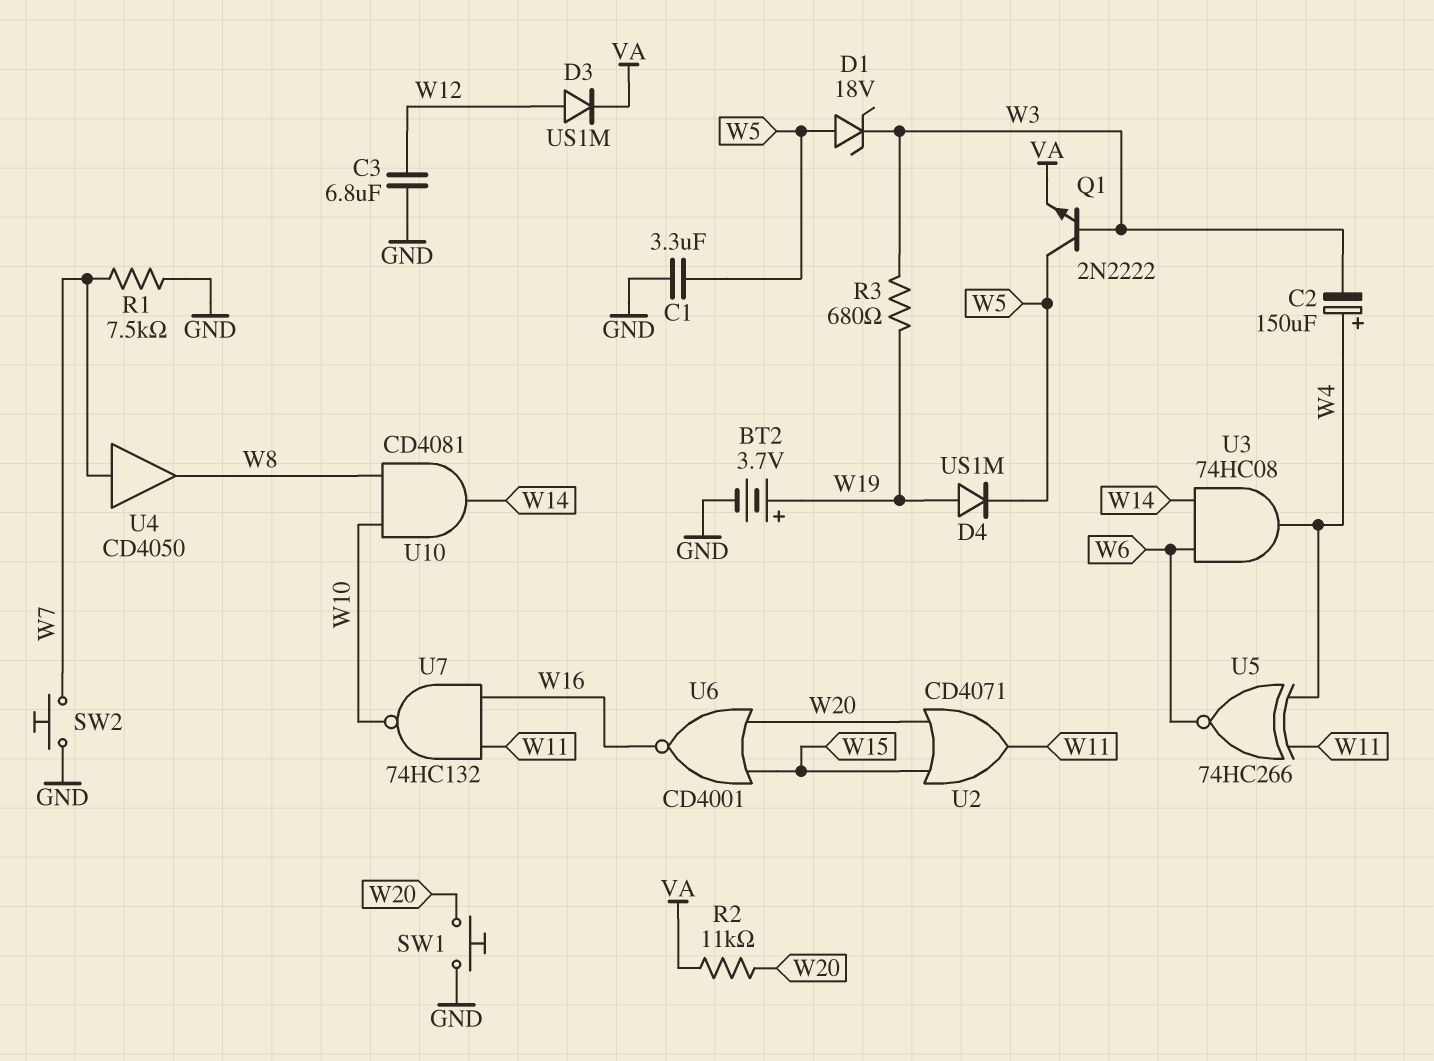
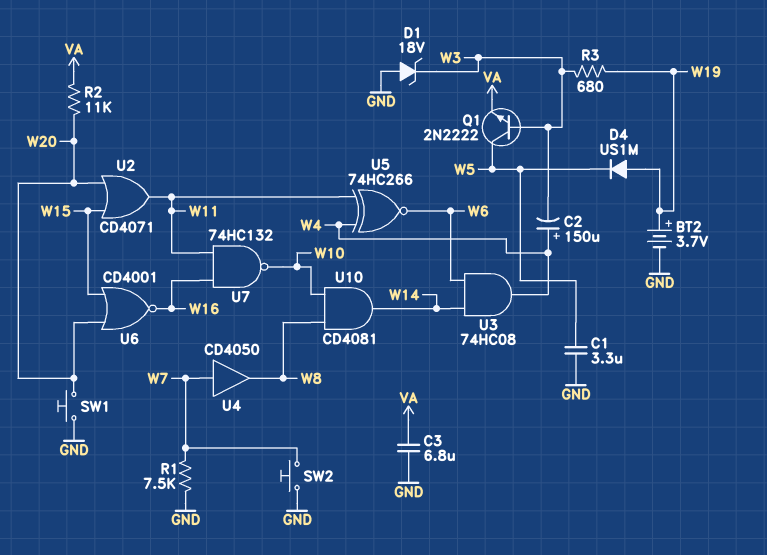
C3: 6.8uF (GND, W12) -> 6.8uF (GND, VA)
D1: zener 18V (A W5, K W3) -> zener 18V (A GND, K W3)
D3: diode US1M (A W12, K VA) -> none

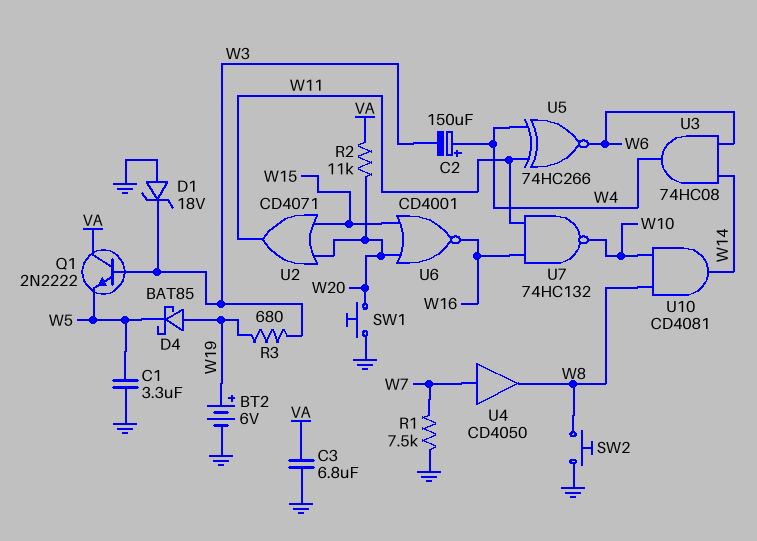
BT2: 3.7V (plus W19, minus GND) -> 6V (plus W19, minus GND)
D4: diode US1M (A W19, K W5) -> schottky BAT85 (A W19, K W5)
Q1: NPN 2N2222 (B W3, C W5, E VA) -> NPN 2N2222 (B W3, C VA, E W5)
SW2: button (GND, W7) -> button (GND, W8)

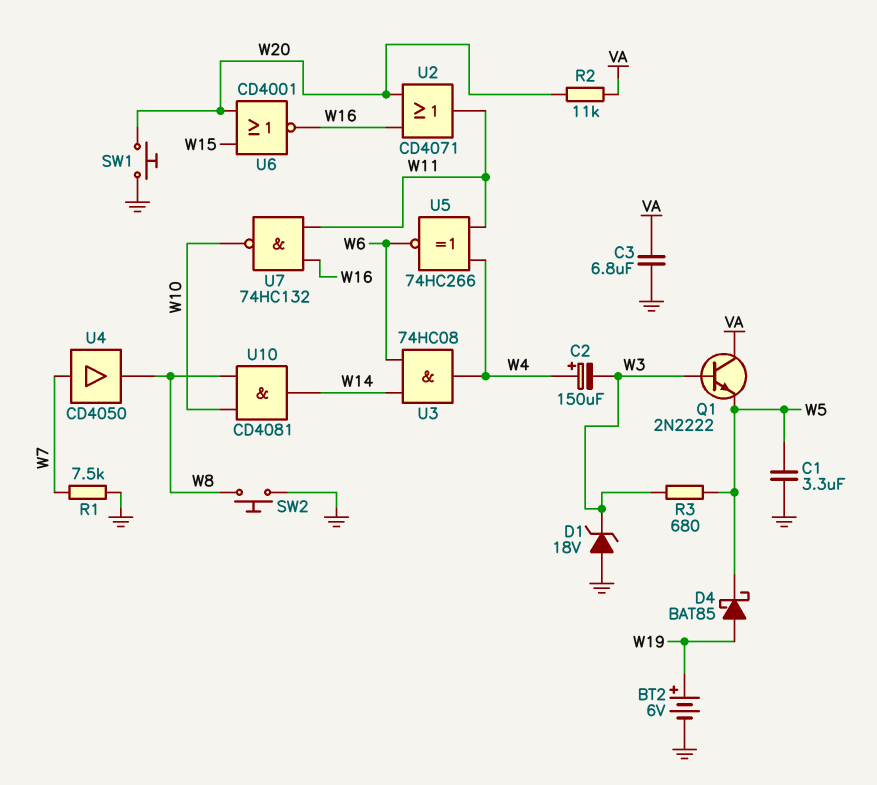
R3: 680 (W3, W19) -> 680 (W3, W5)
U2: OR CD4071 (in W15, in W20, out W11) -> OR CD4071 (in W16, in W20, out W11)

